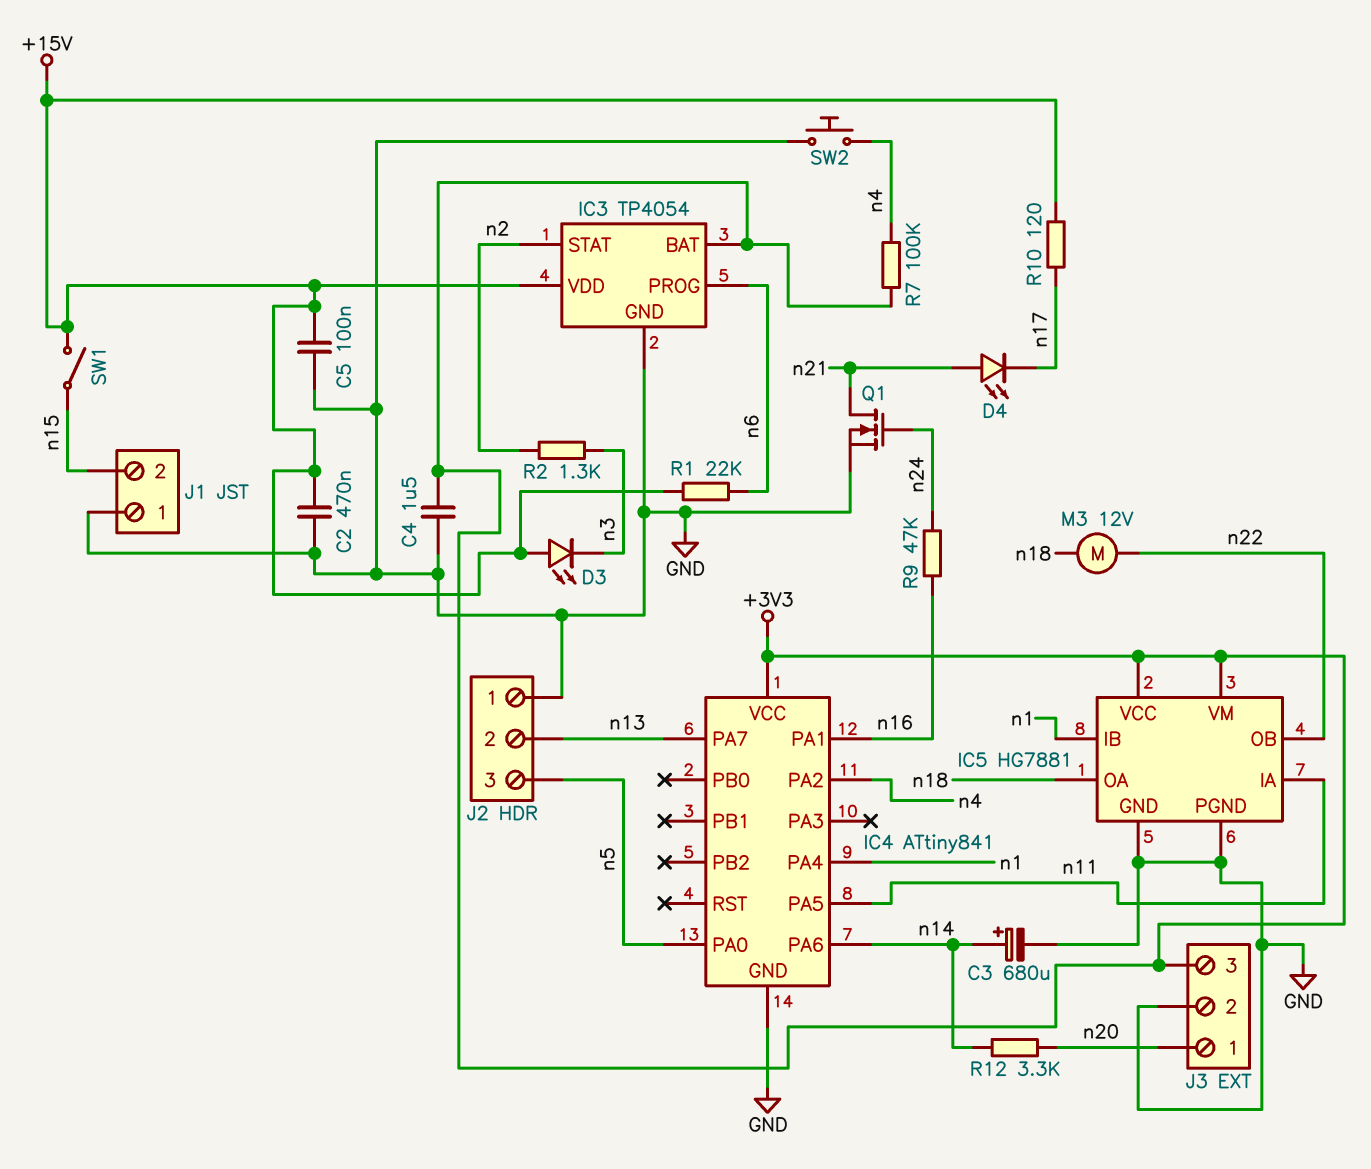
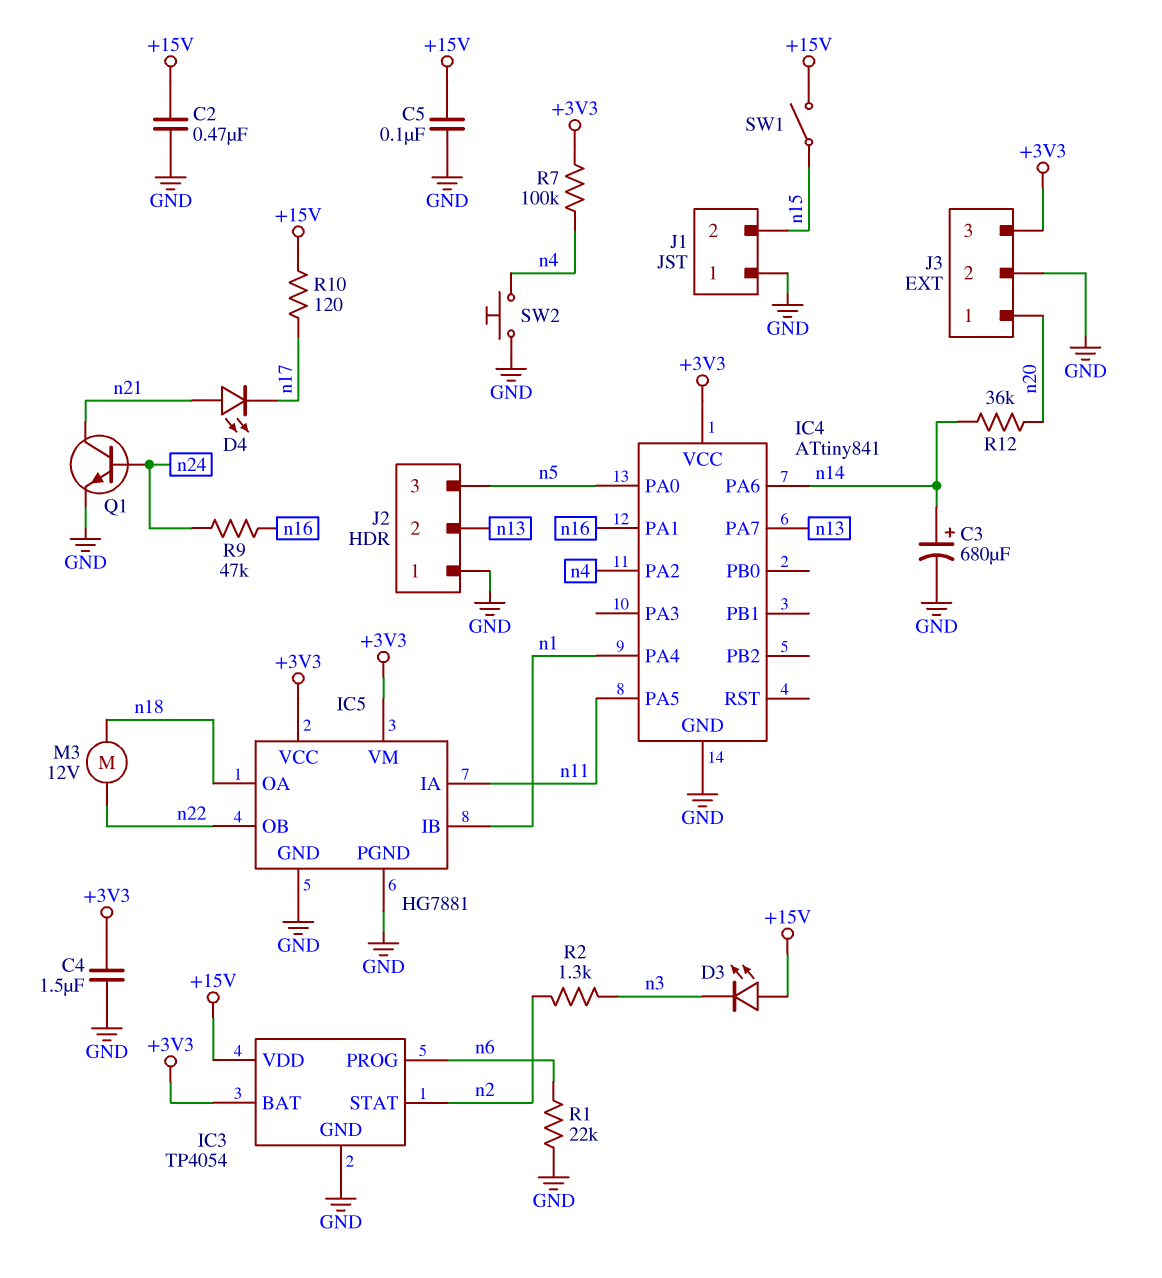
Q1: NMOS (G n24, D n21, S GND) -> NPN (B n24, C n21, E GND)
R1: 22k (+15V, n6) -> 22k (GND, n6)
R12: 3.3k (n14, n20) -> 36k (n14, n20)

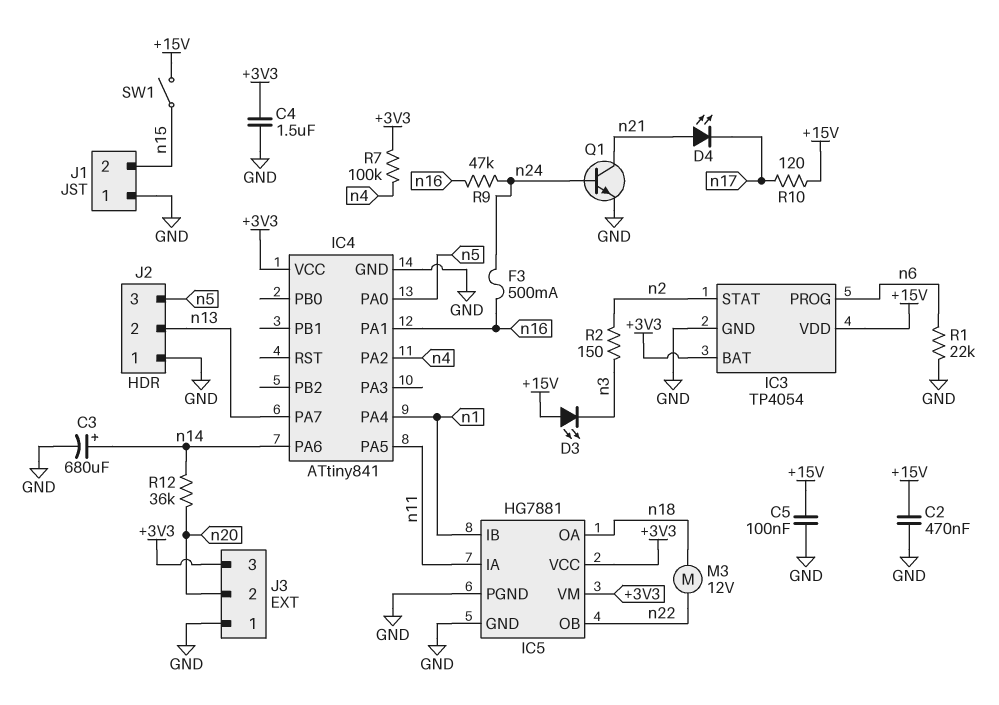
F3: none -> 500mA (n16, n24)
J3 pin 1: n20 -> GND
J3 pin 2: GND -> n20
R2: 1.3k (n2, n3) -> 150 (n2, n3)
SW2: button (GND, n4) -> none

